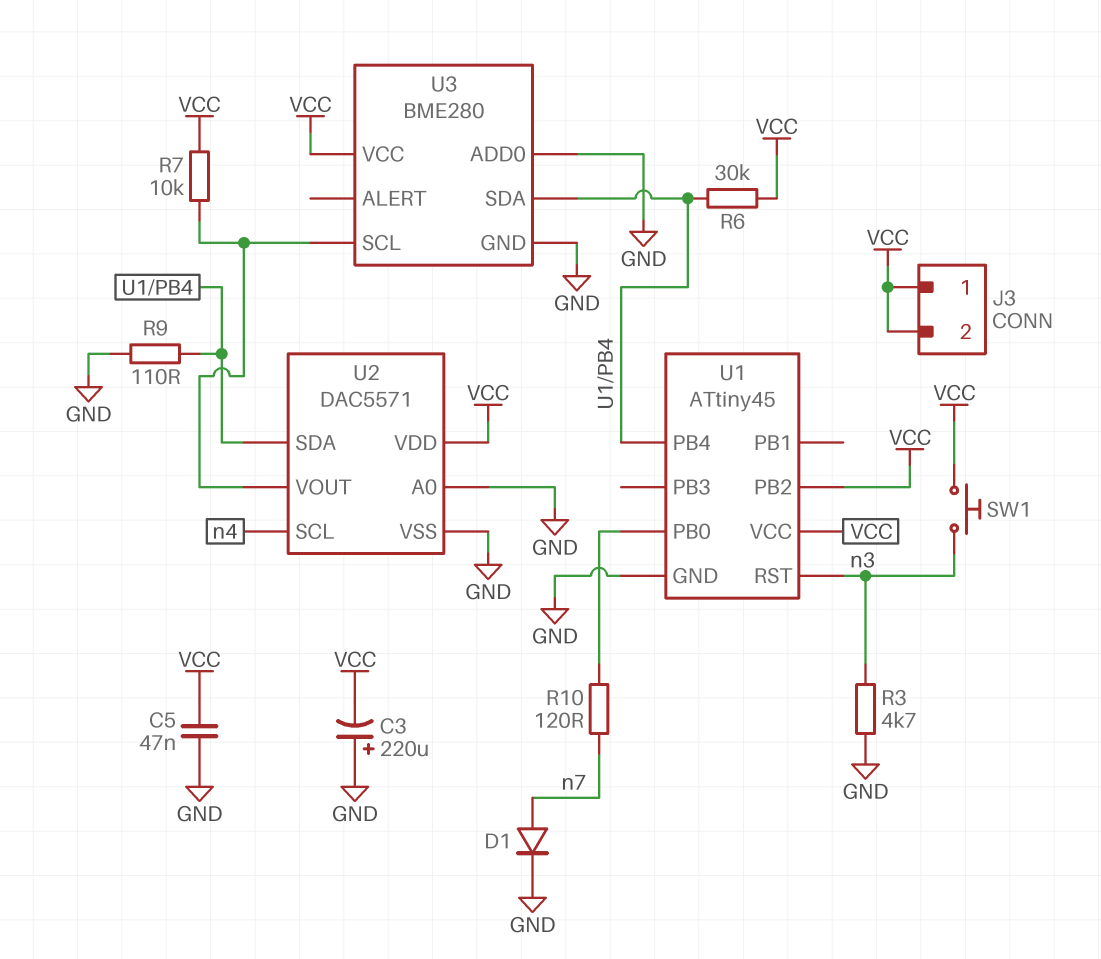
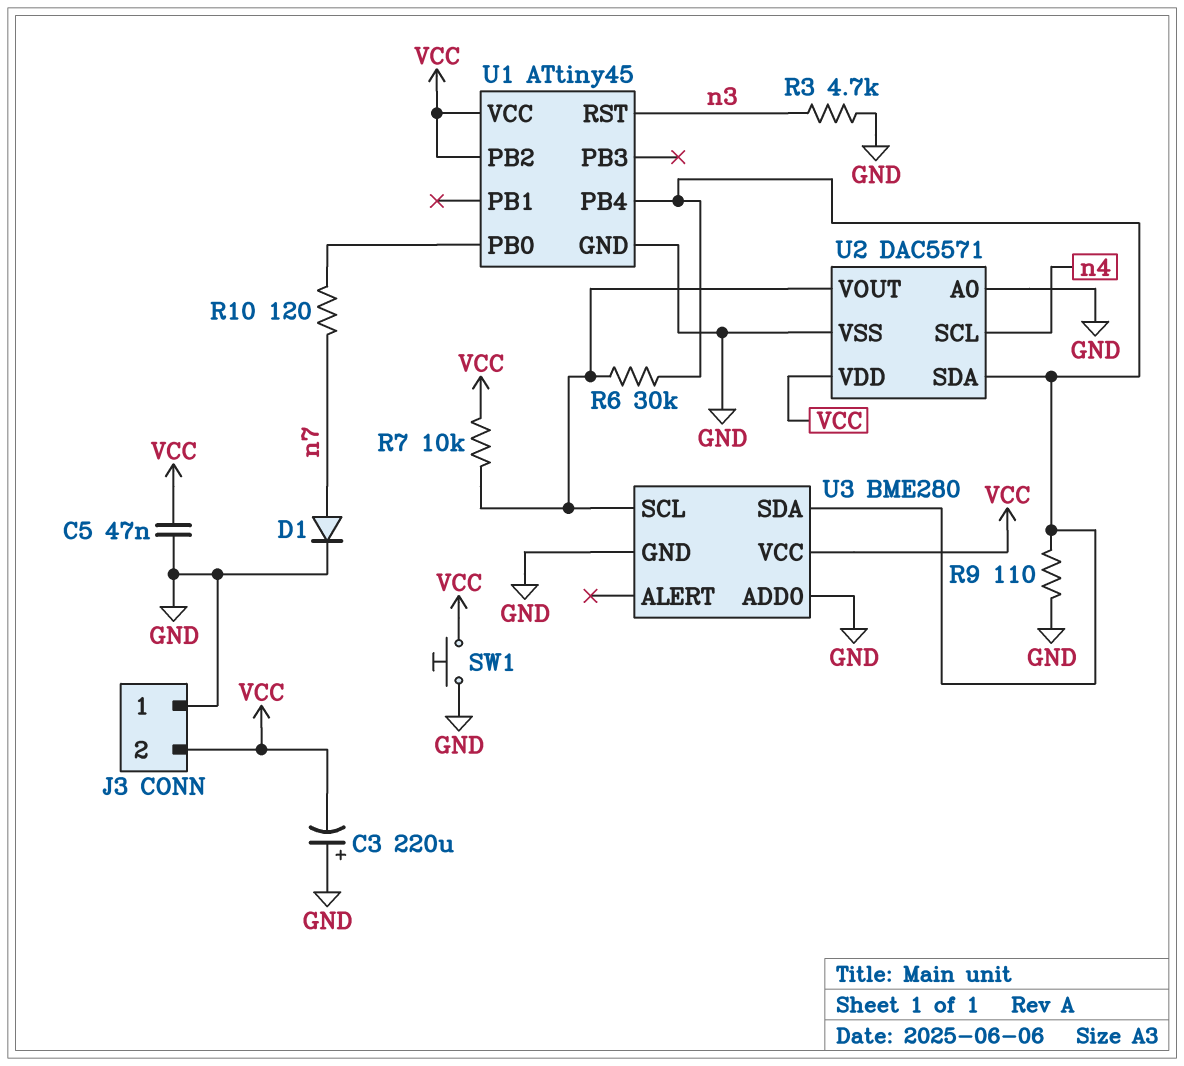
J3 pin 1: VCC -> GND
R6: 30k (U1/PB4, VCC) -> 30k (U1/PB4, U2/VOUT)
SW1: button (VCC, n3) -> button (GND, VCC)

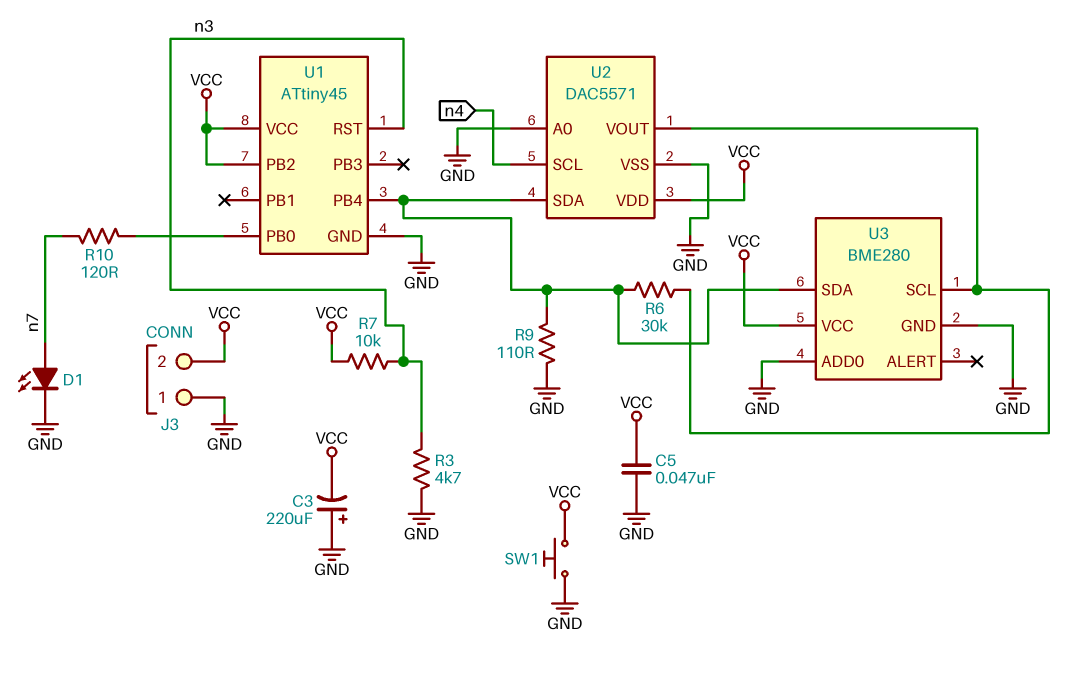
D1: diode (A n7, K GND) -> LED (A n7, K GND)
R7: 10k (U2/VOUT, VCC) -> 10k (VCC, n3)

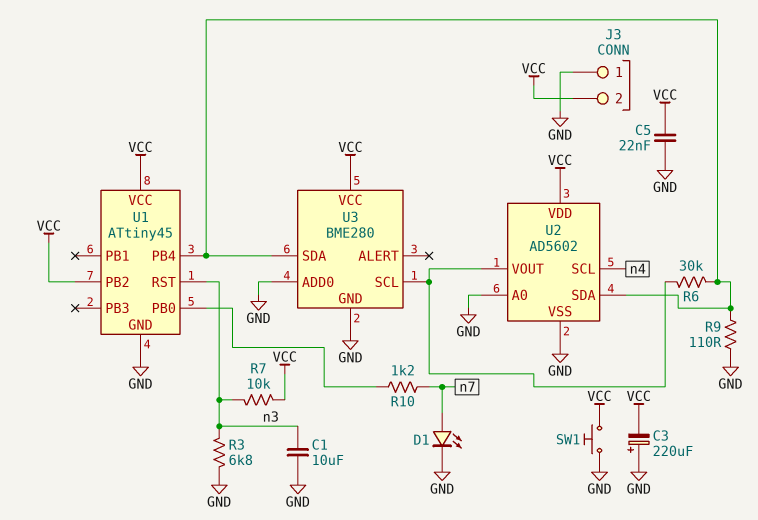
C1: none -> 10uF (GND, n3)
C5: 47nF (GND, VCC) -> 22nF (GND, VCC)
R3: 4.7k (GND, n3) -> 6.8k (GND, n3)
R10: 120 (U1/PB0, n7) -> 1.2k (U1/PB0, n7)
U2: DAC5571 -> AD5602

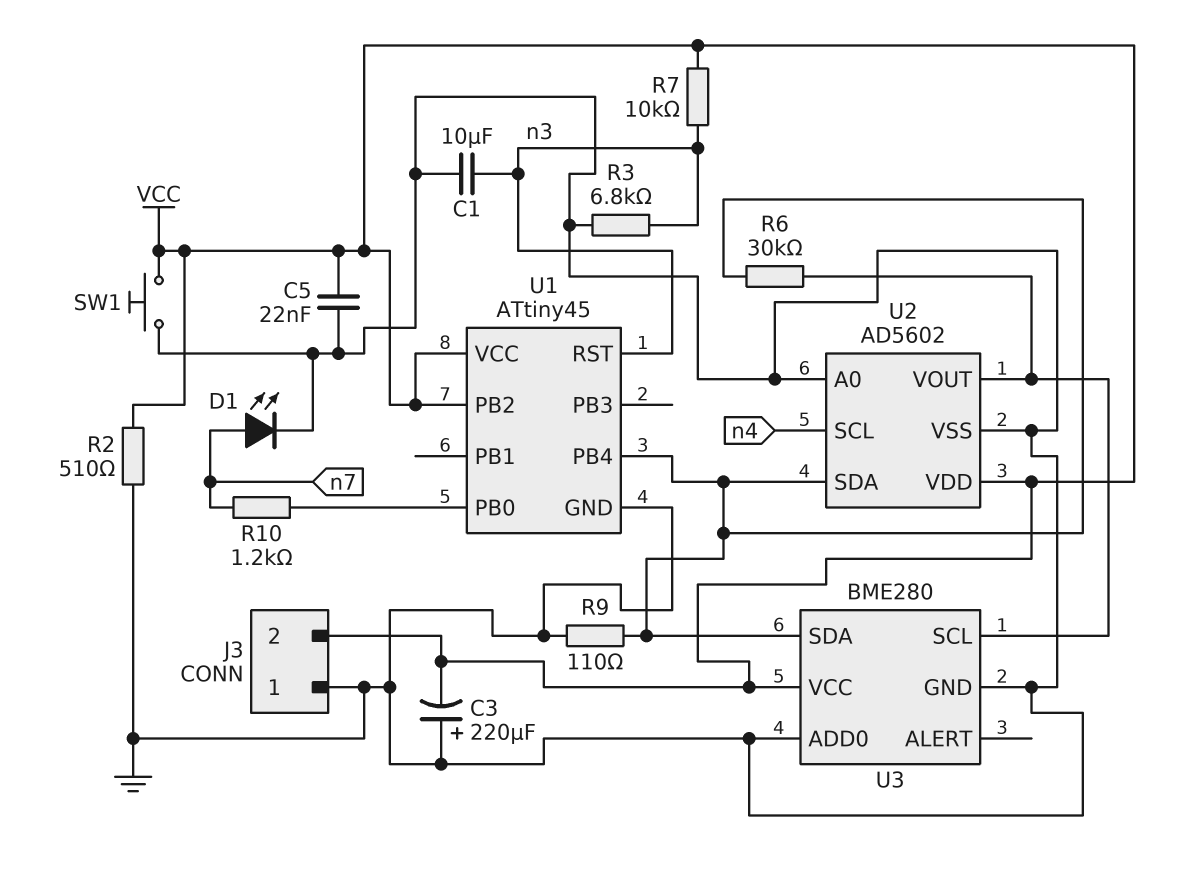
R2: none -> 510 (GND, VCC)

